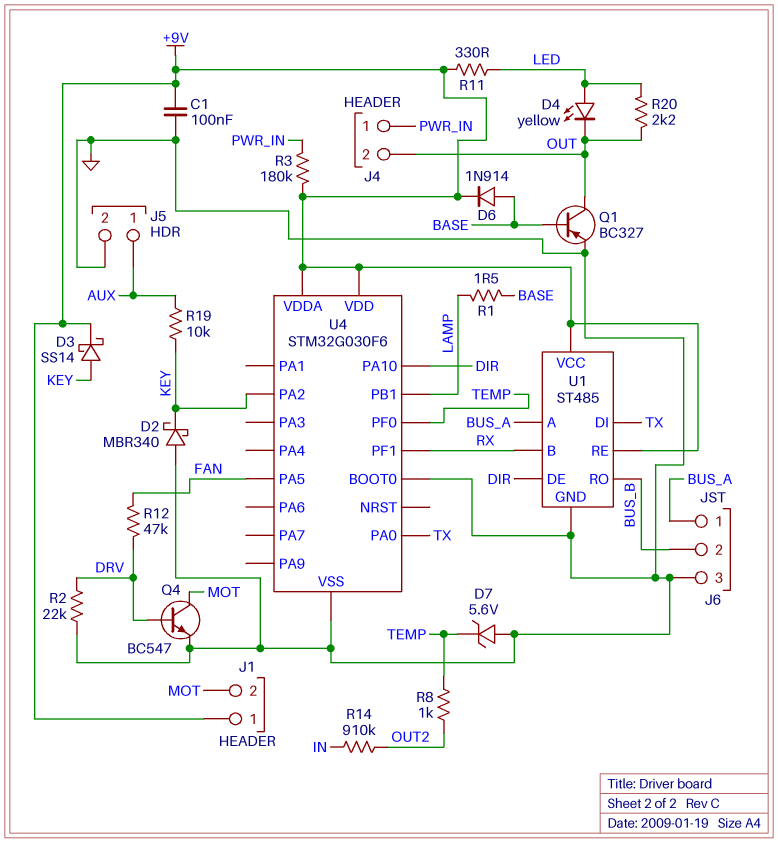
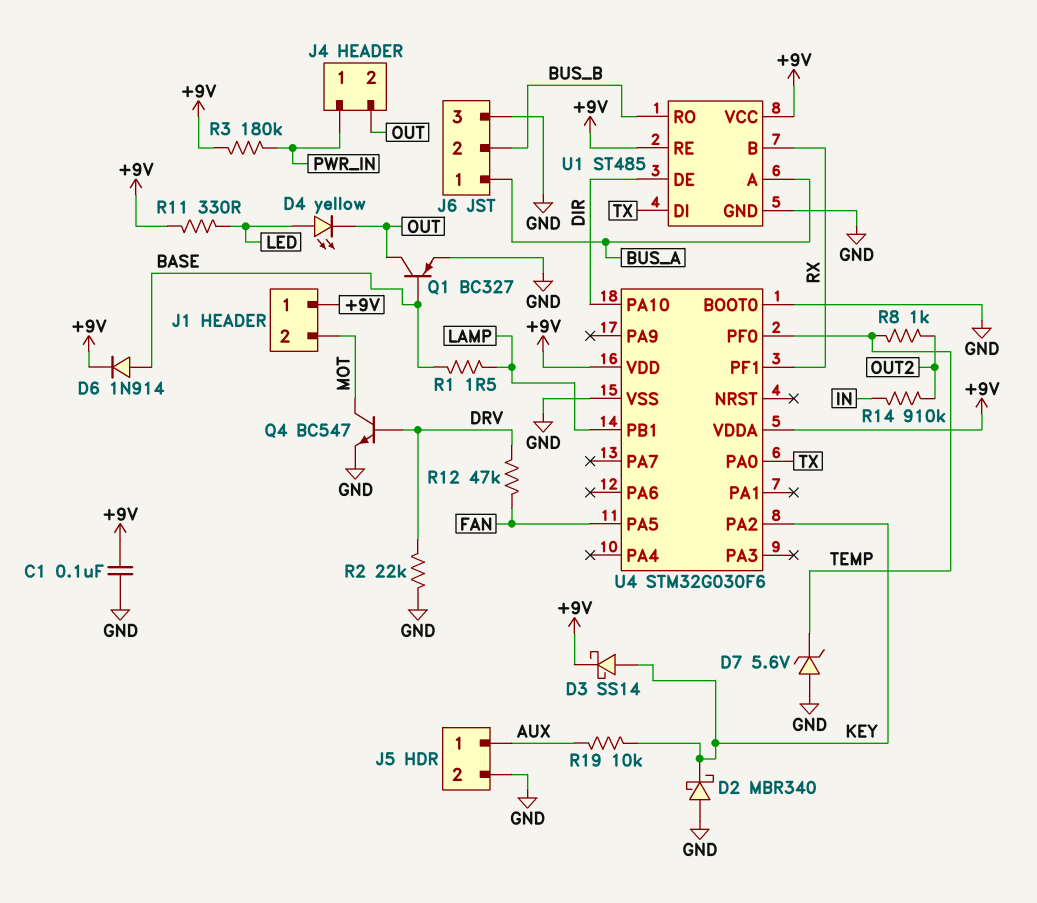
R20: 2.2k (LED, OUT) -> none

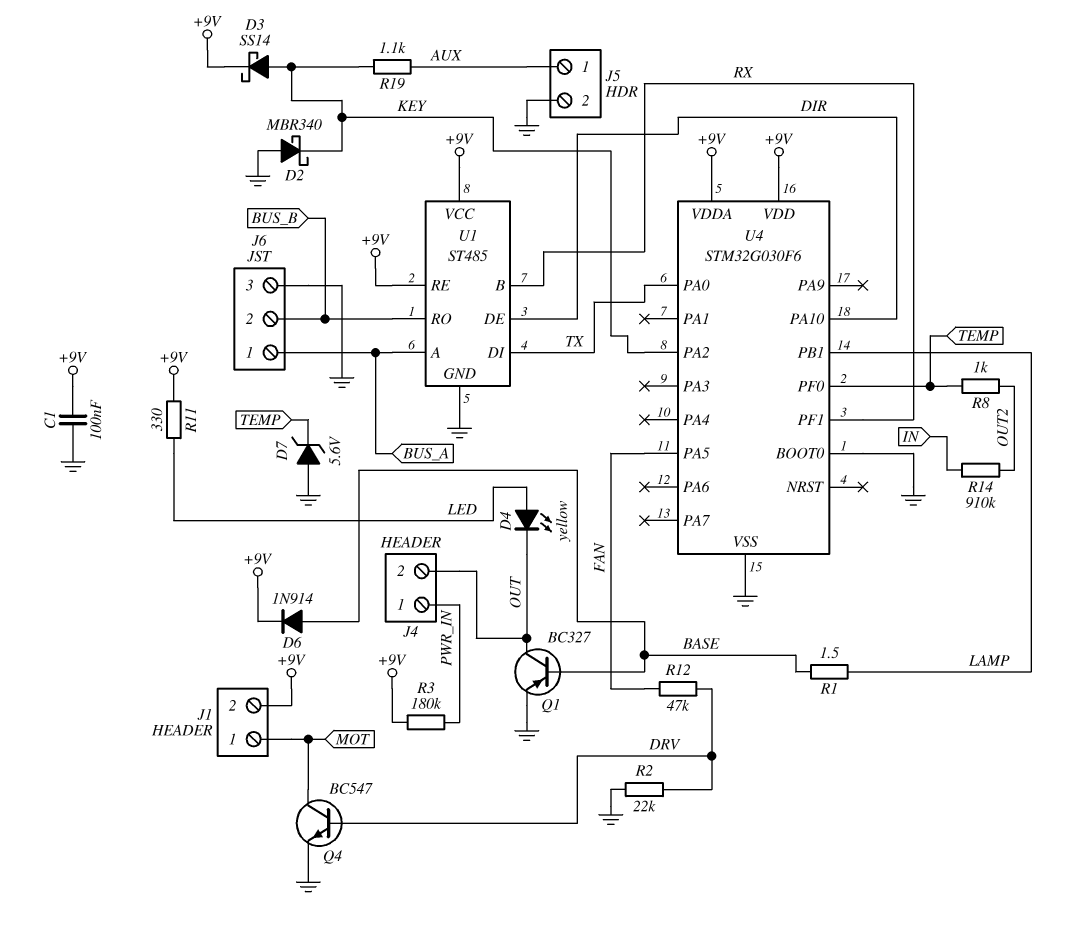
J1 pin 1: +9V -> MOT
J1 pin 2: MOT -> +9V
R19: 10k (AUX, KEY) -> 1.1k (AUX, KEY)

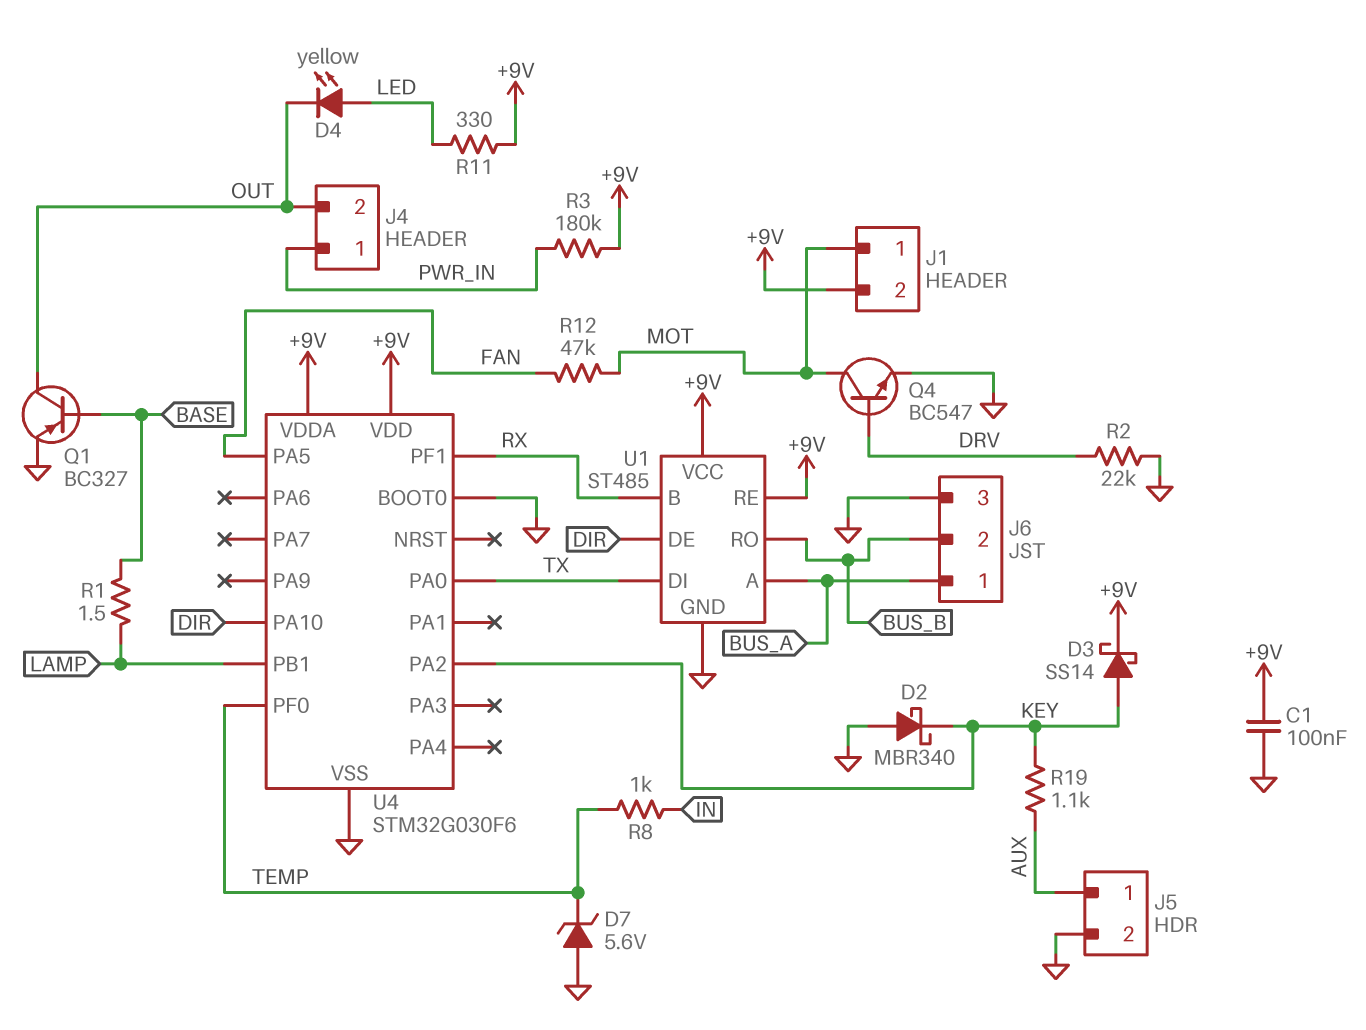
D6: diode 1N914 (A BASE, K +9V) -> none
R8: 1k (OUT2, TEMP) -> 1k (IN, TEMP)
R12: 47k (DRV, FAN) -> 47k (FAN, MOT)
R14: 910k (IN, OUT2) -> none

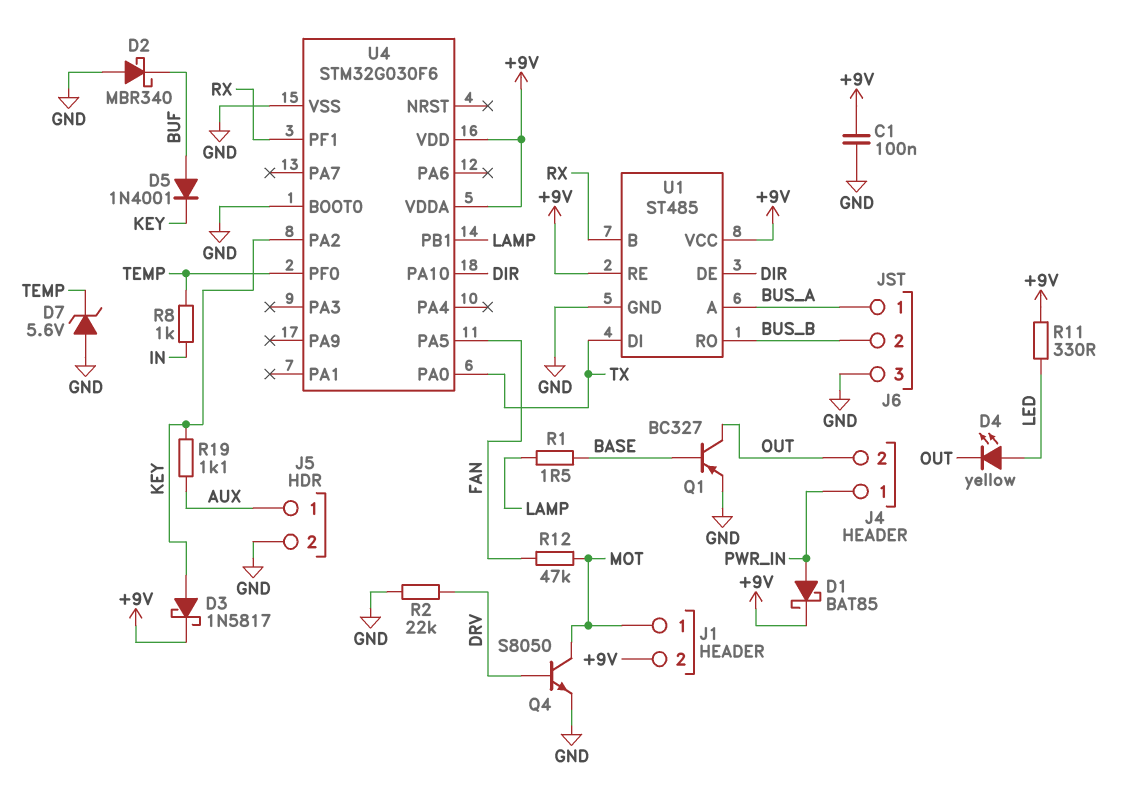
D1: none -> schottky BAT85 (A PWR_IN, K +9V)
D2: schottky MBR340 (A GND, K KEY) -> schottky MBR340 (A GND, K BUF)
D3: schottky SS14 (A KEY, K +9V) -> schottky 1N5817 (A KEY, K +9V)
D5: none -> diode 1N4001 (A BUF, K KEY)
Q4: NPN BC547 (B DRV, C MOT, E GND) -> NPN S8050 (B DRV, C MOT, E GND)
R3: 180k (+9V, PWR_IN) -> none

